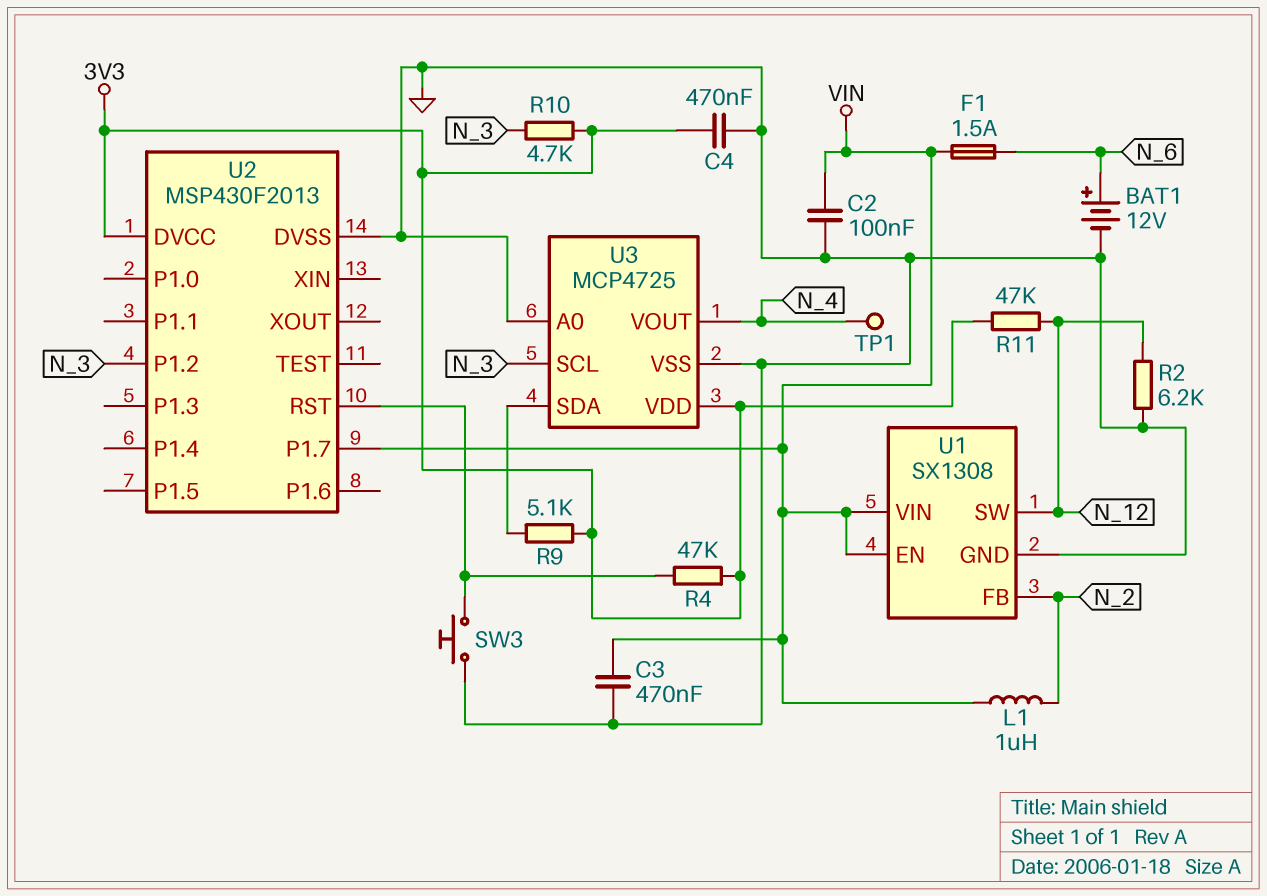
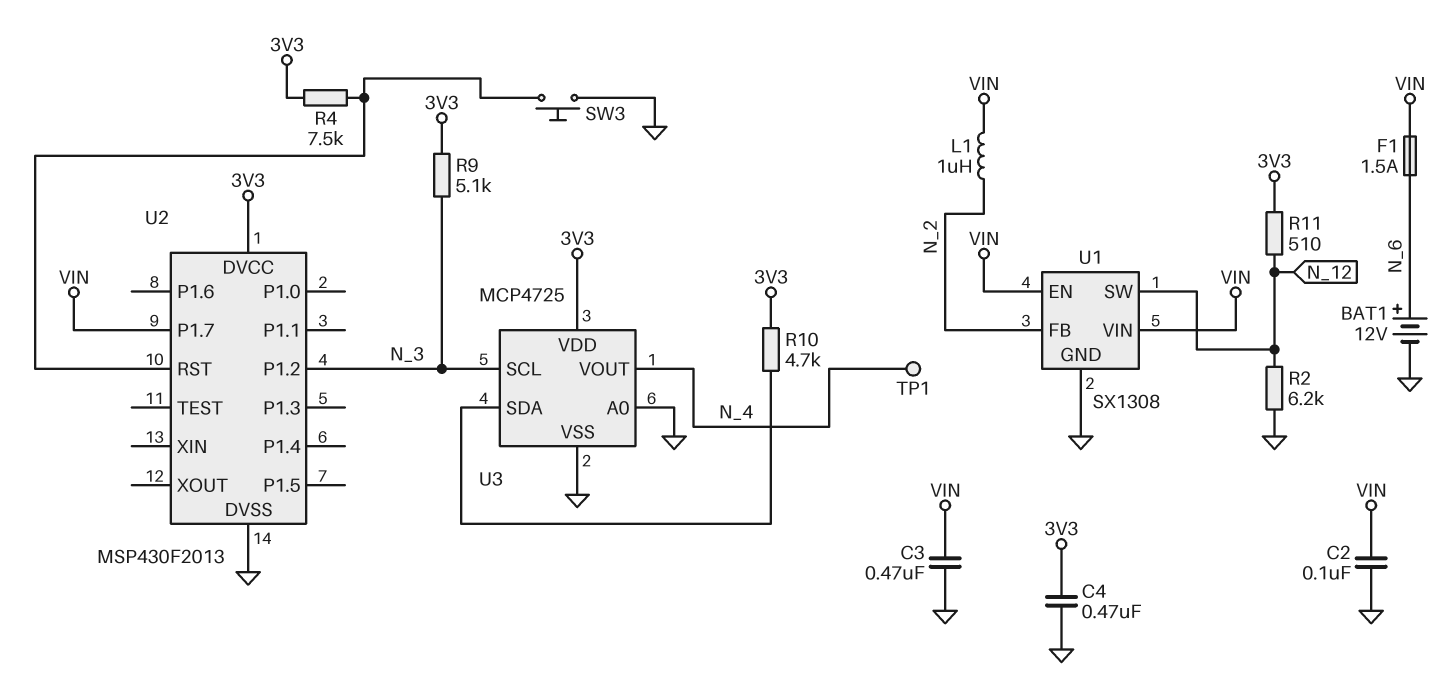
R4: 47k (3V3, U2/RST) -> 7.5k (3V3, U2/RST)
R9: 5.1k (3V3, U3/SDA) -> 5.1k (3V3, N_3)
R10: 4.7k (3V3, N_3) -> 4.7k (3V3, U3/SDA)
R11: 47k (3V3, N_12) -> 510 (3V3, N_12)

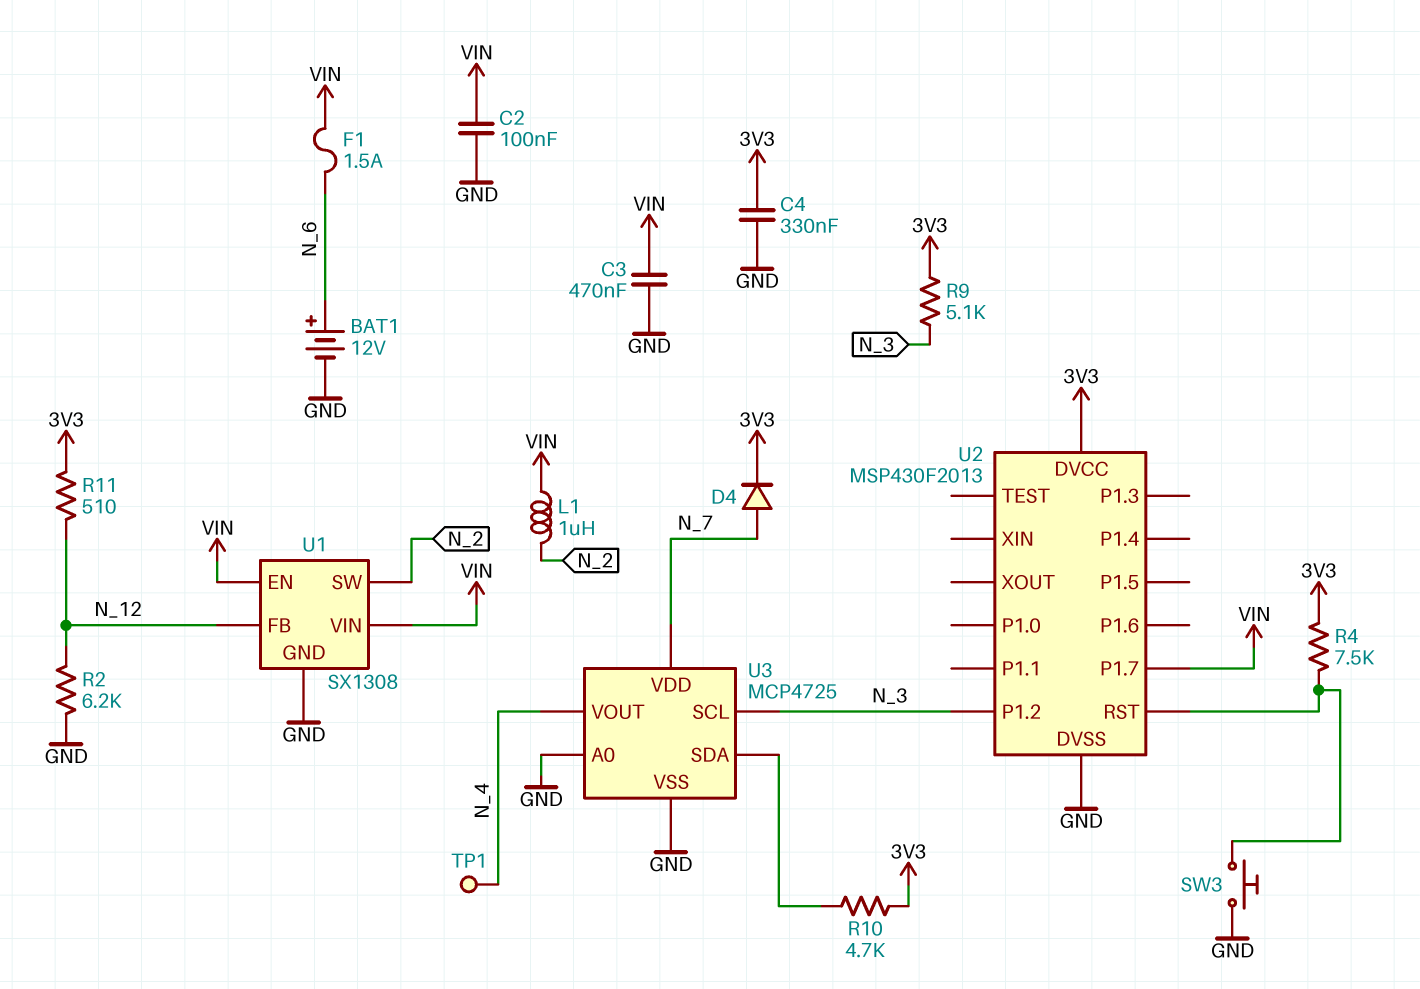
C4: 470nF (3V3, GND) -> 330nF (3V3, GND)
D4: none -> diode (A N_7, K 3V3)
U1 pin FB: N_2 -> N_12
U1 pin SW: N_12 -> N_2
U3 pin VDD: 3V3 -> N_7

